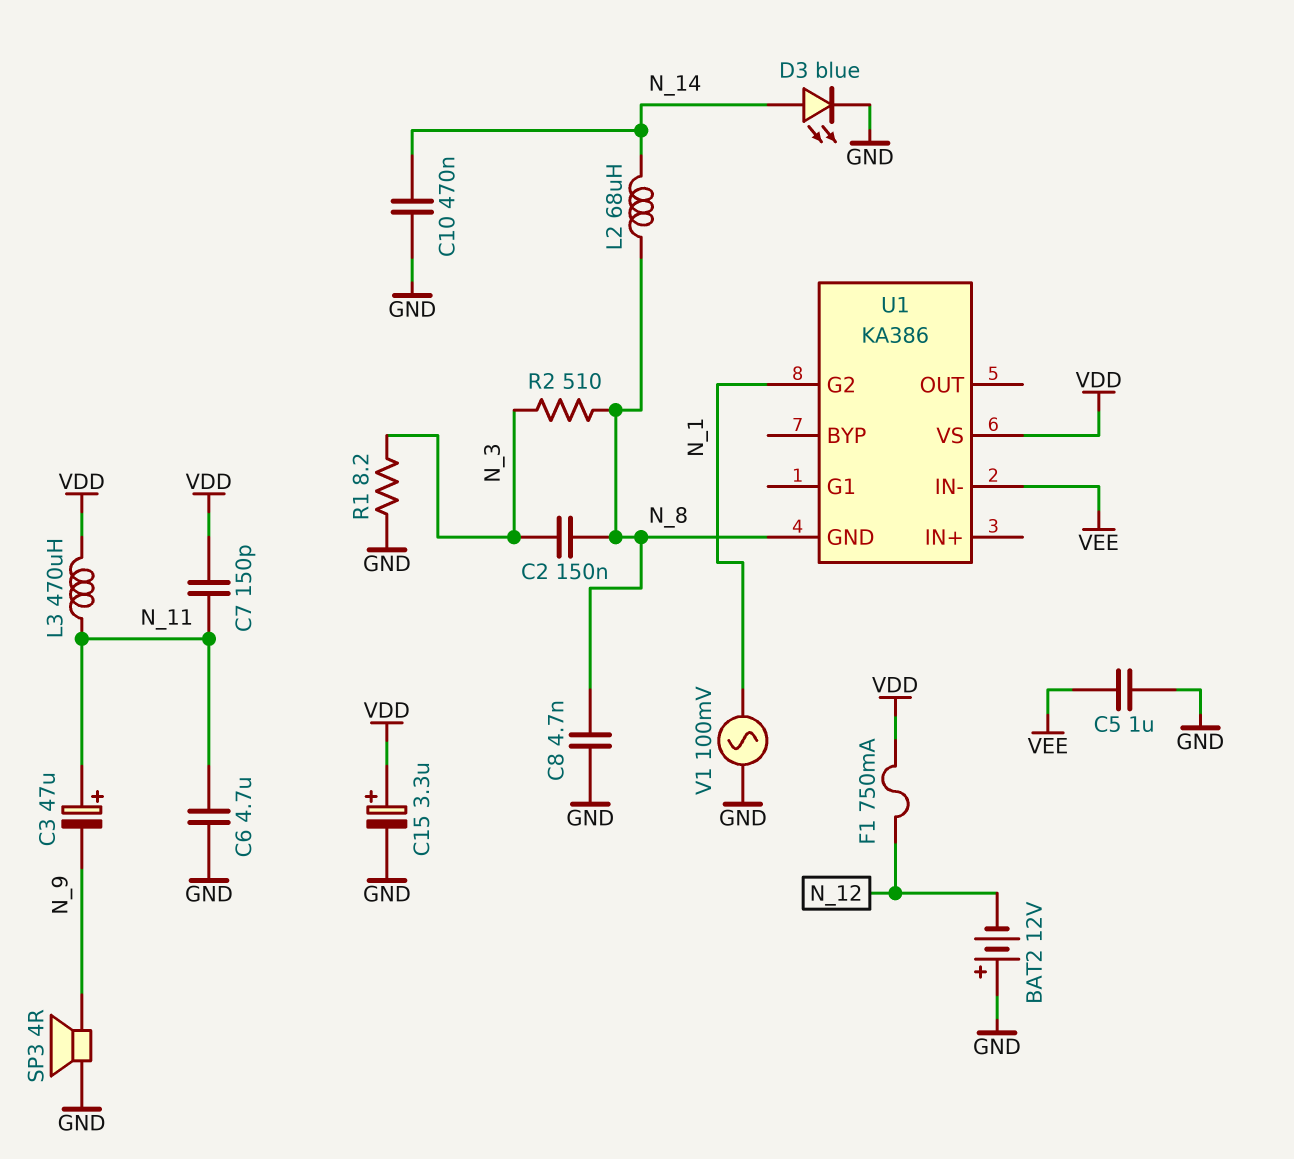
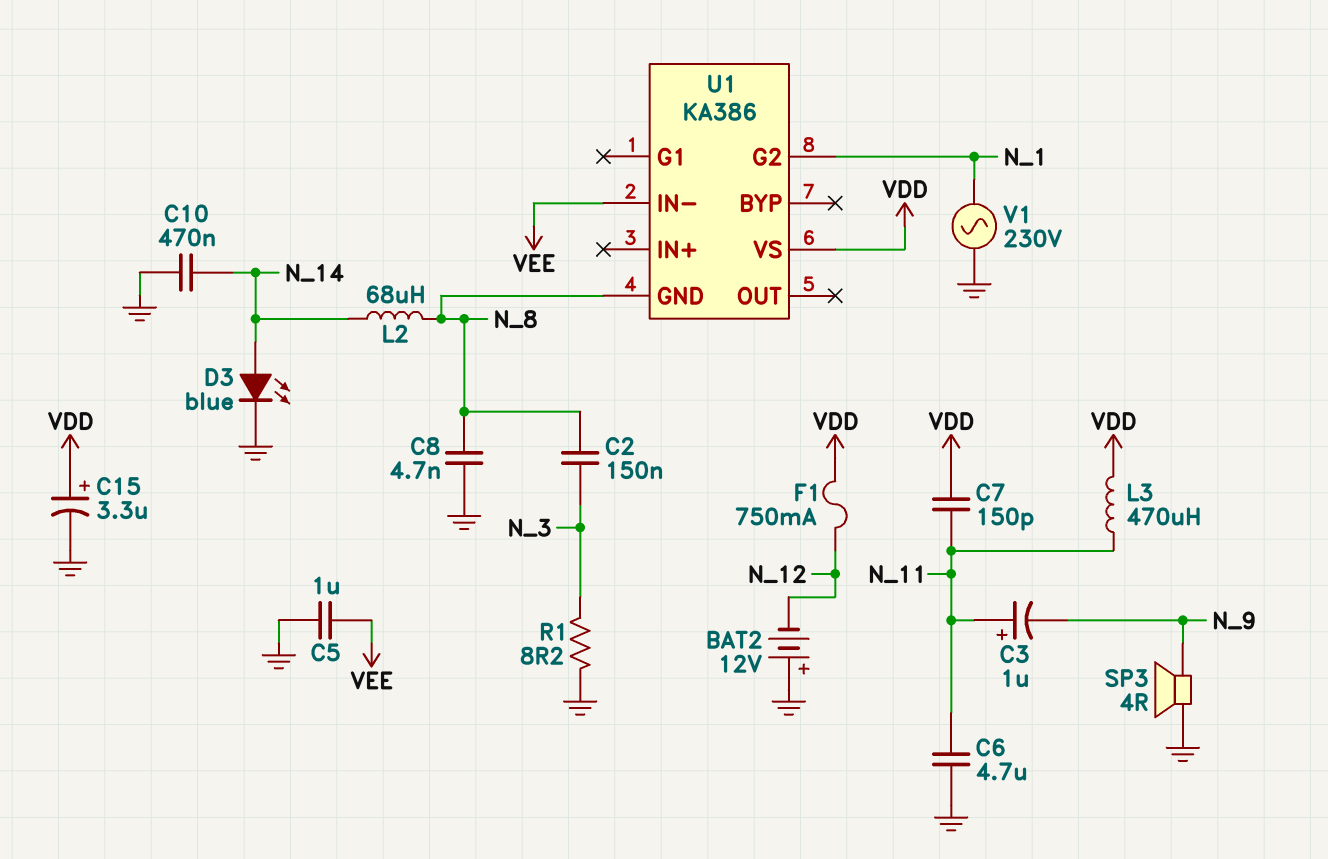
C3: 47uF (plus N_11, minus N_9) -> 1uF (plus N_11, minus N_9)
R2: 510 (N_3, N_8) -> none
V1: AC 100mV (GND, N_1) -> AC 230V (GND, N_1)

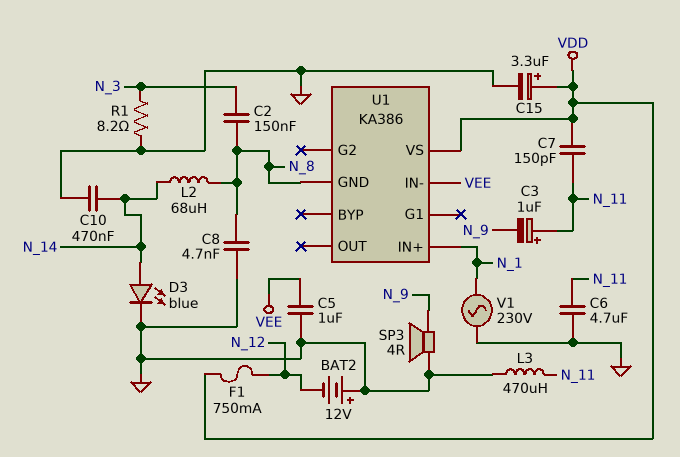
L3: 470uH (N_11, VDD) -> 470uH (GND, N_11)
U1 pin G2: N_1 -> none
U1 pin IN+: none -> N_1

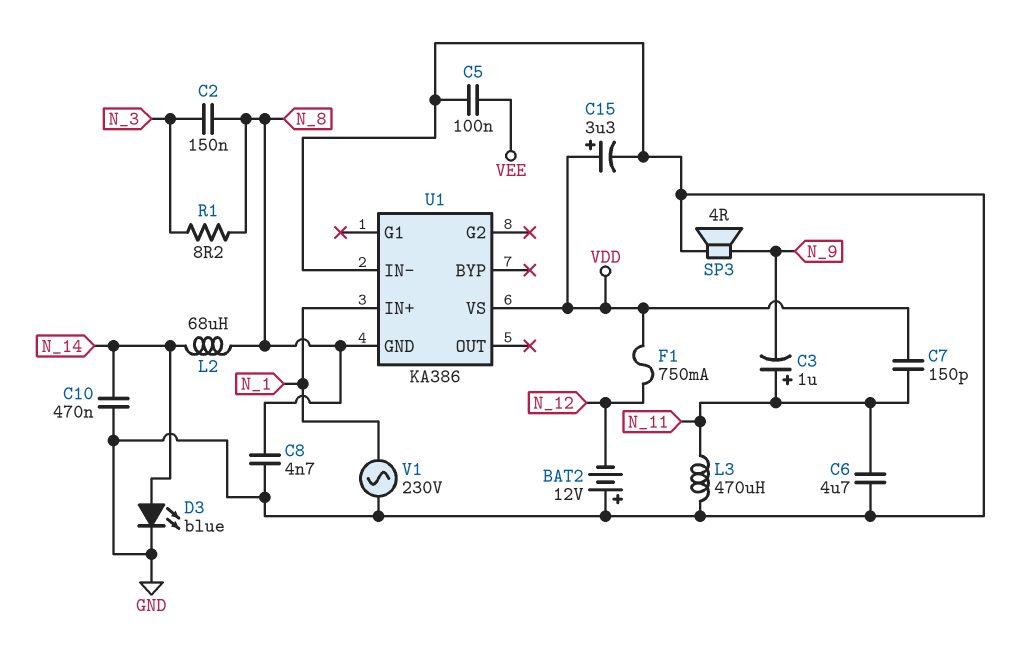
C5: 1uF (GND, VEE) -> 100nF (GND, VEE)
R1: 8.2 (GND, N_3) -> 8.2 (N_3, N_8)
U1 pin IN-: VEE -> GND

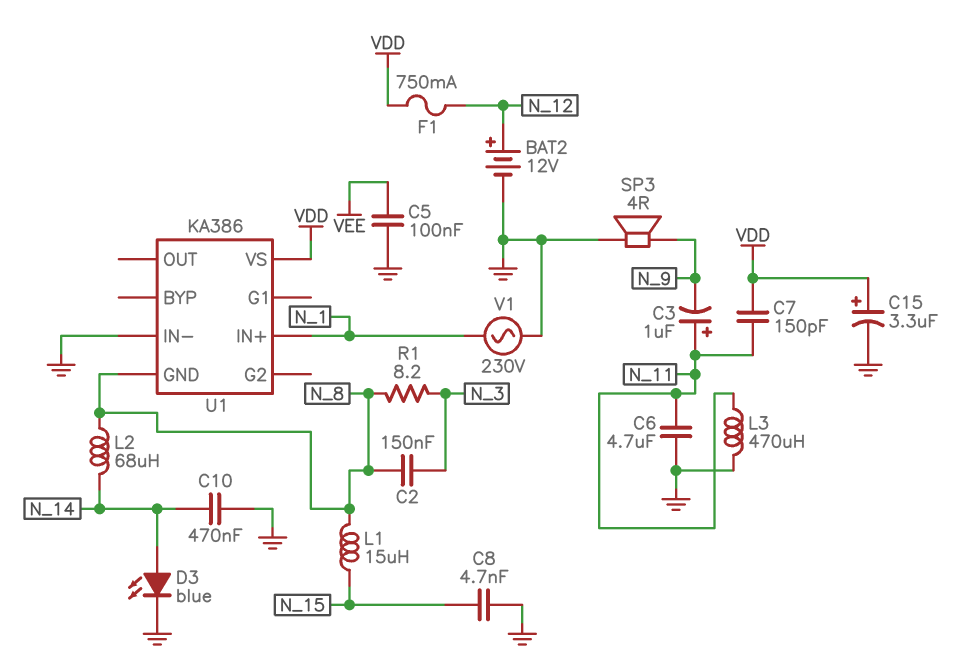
BAT2: 12V (plus GND, minus N_12) -> 12V (plus N_12, minus GND)
C8: 4.7nF (GND, N_8) -> 4.7nF (GND, N_15)
L1: none -> 15uH (N_8, N_15)

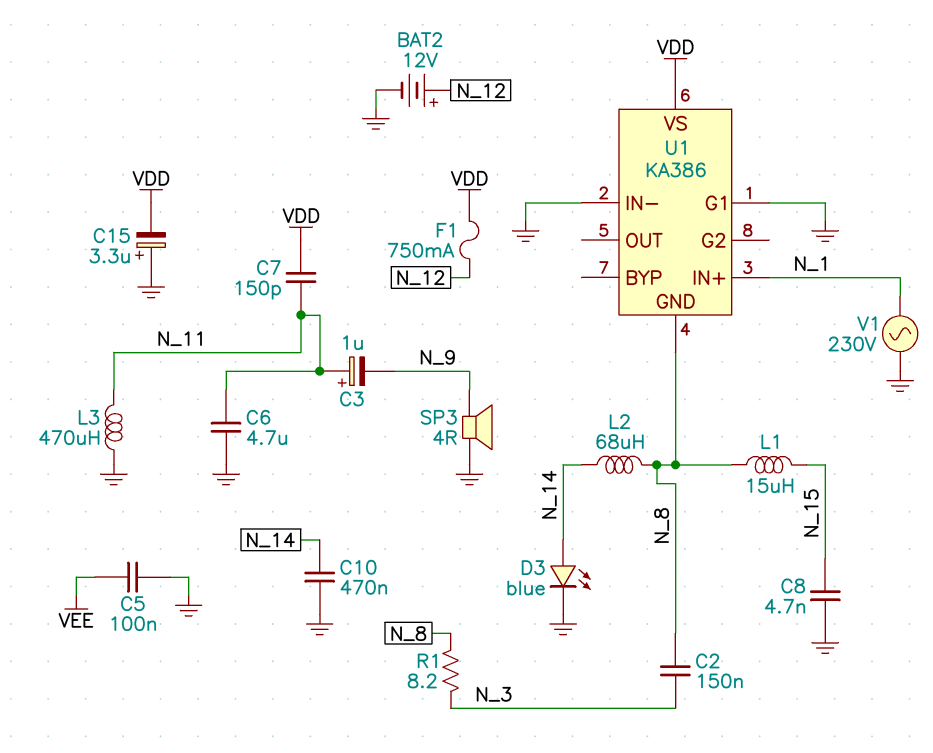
C15: 3.3uF (plus VDD, minus GND) -> 3.3uF (plus GND, minus VDD)
U1 pin G1: none -> GND

